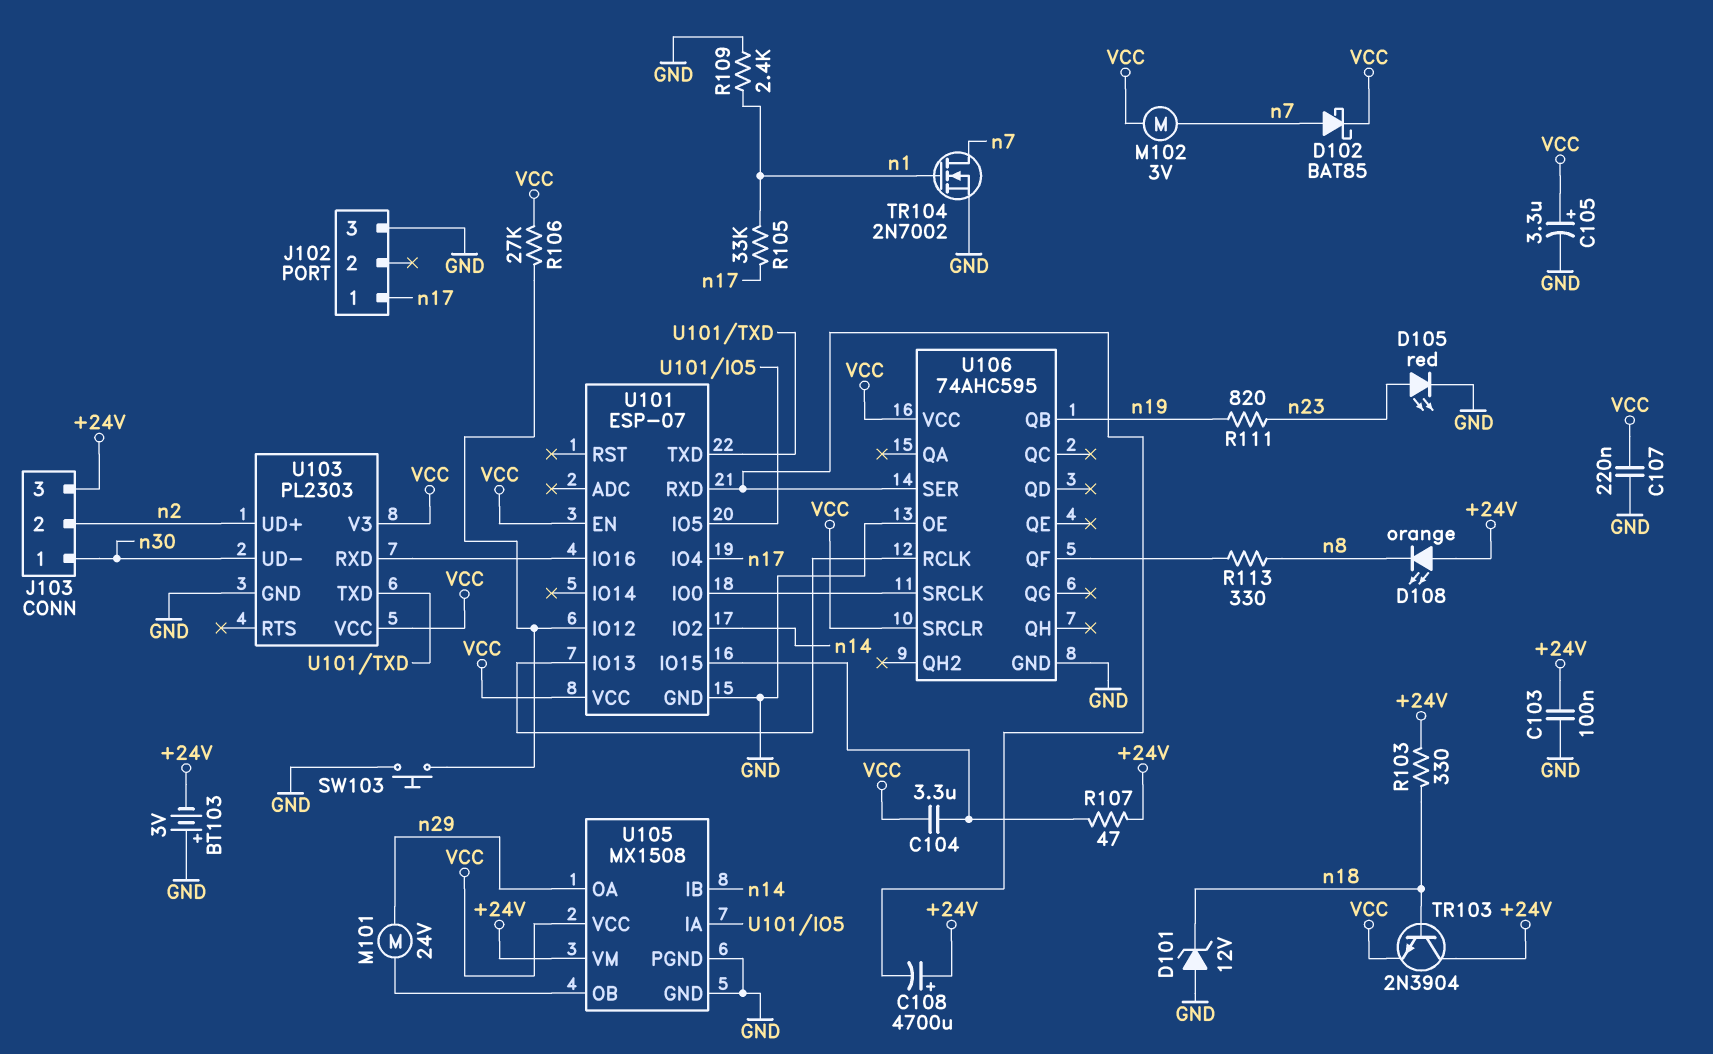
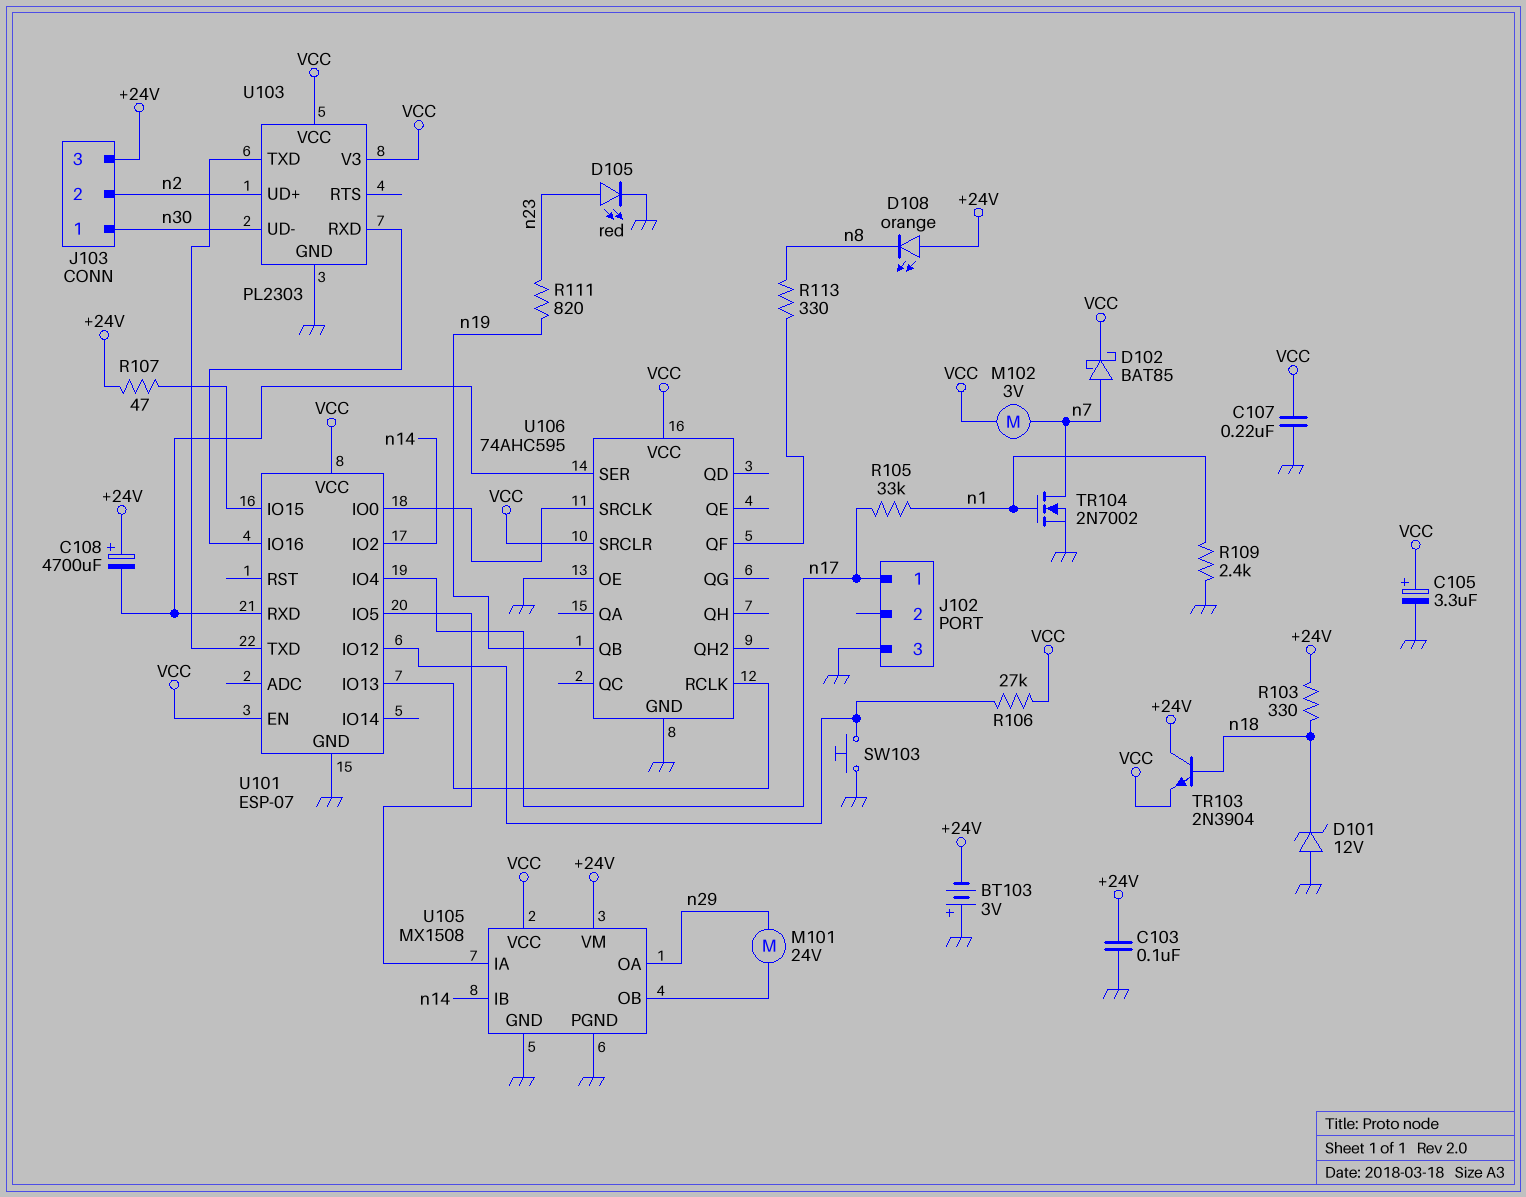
C104: 3.3uF (U101/IO15, VCC) -> none

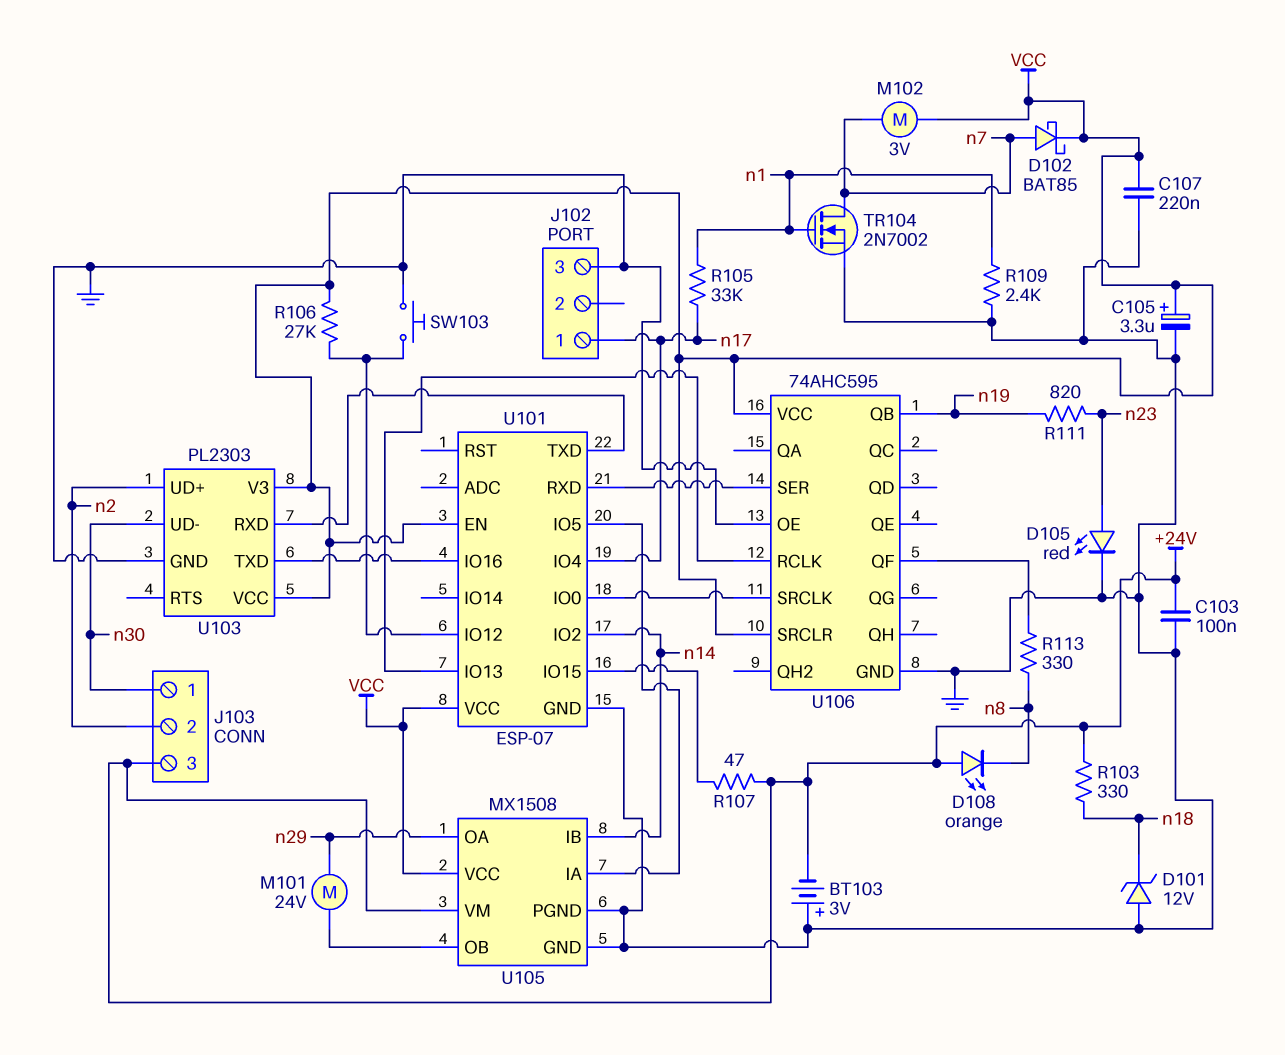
C108: 4700uF (plus +24V, minus U101/RXD) -> none
TR103: NPN 2N3904 (B n18, C +24V, E VCC) -> none
U103 pin RXD: U101/IO16 -> U101/TXD
U103 pin TXD: U101/TXD -> U101/IO16

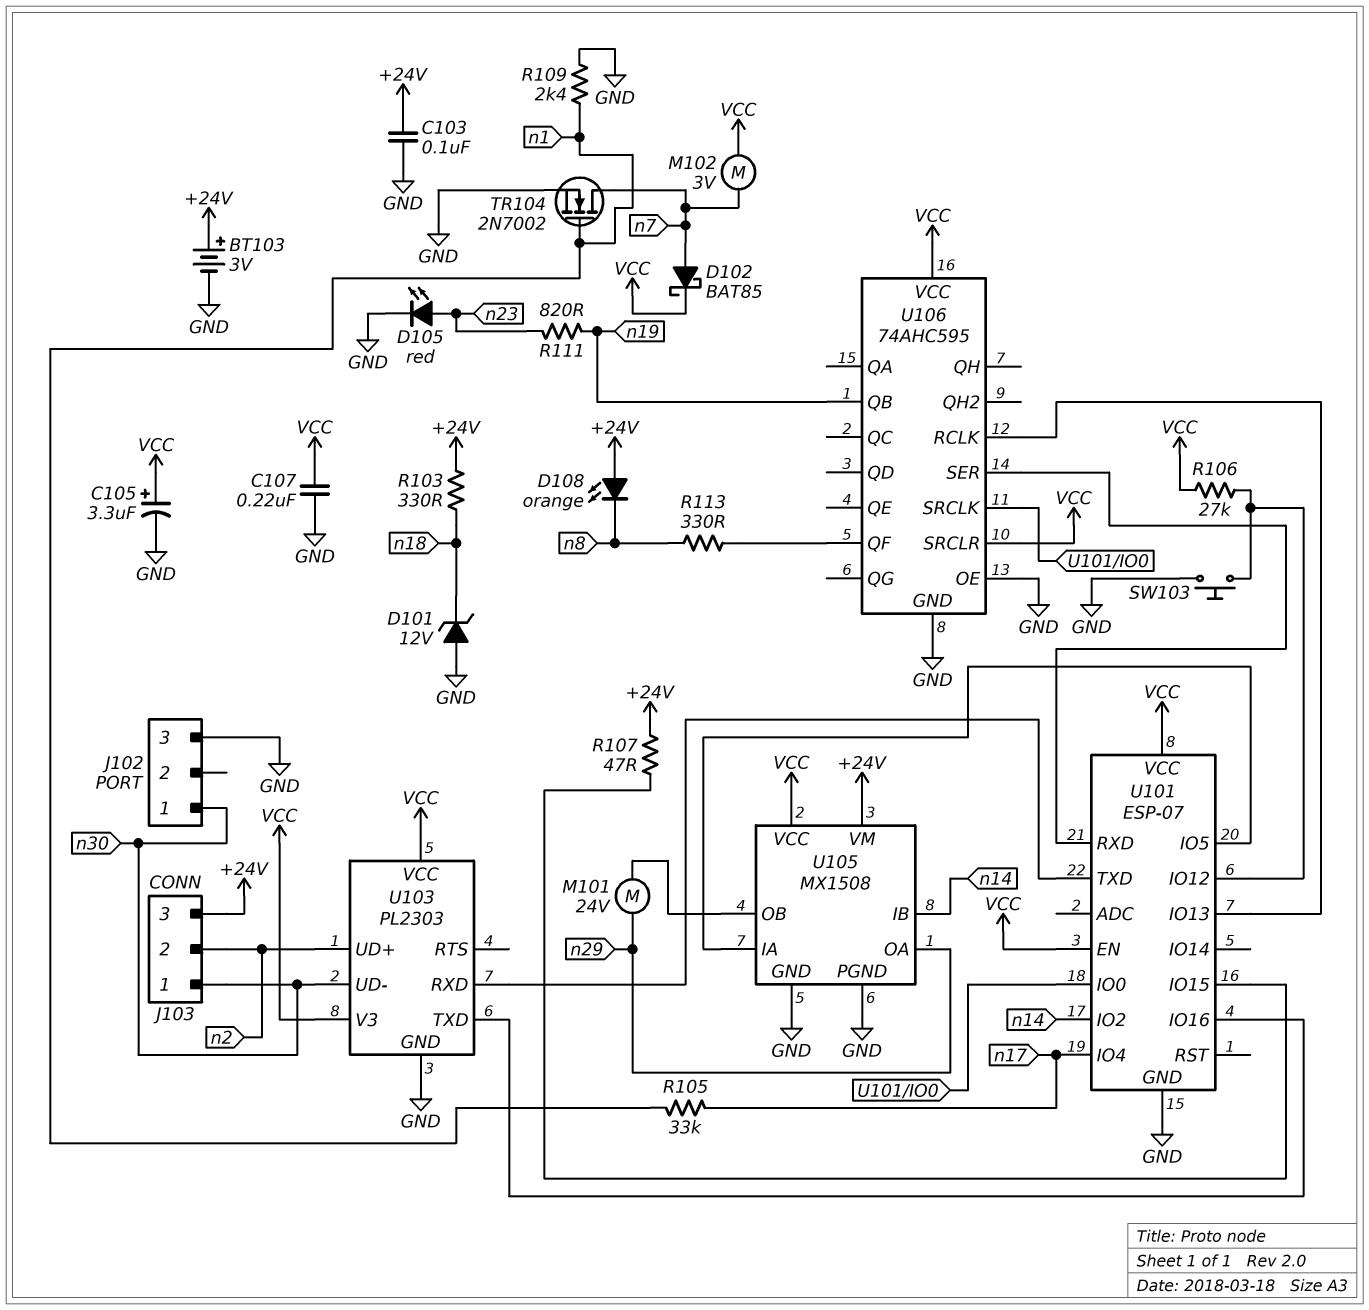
BT103: 3V (plus GND, minus +24V) -> 3V (plus +24V, minus GND)
J102 pin 1: n17 -> n30

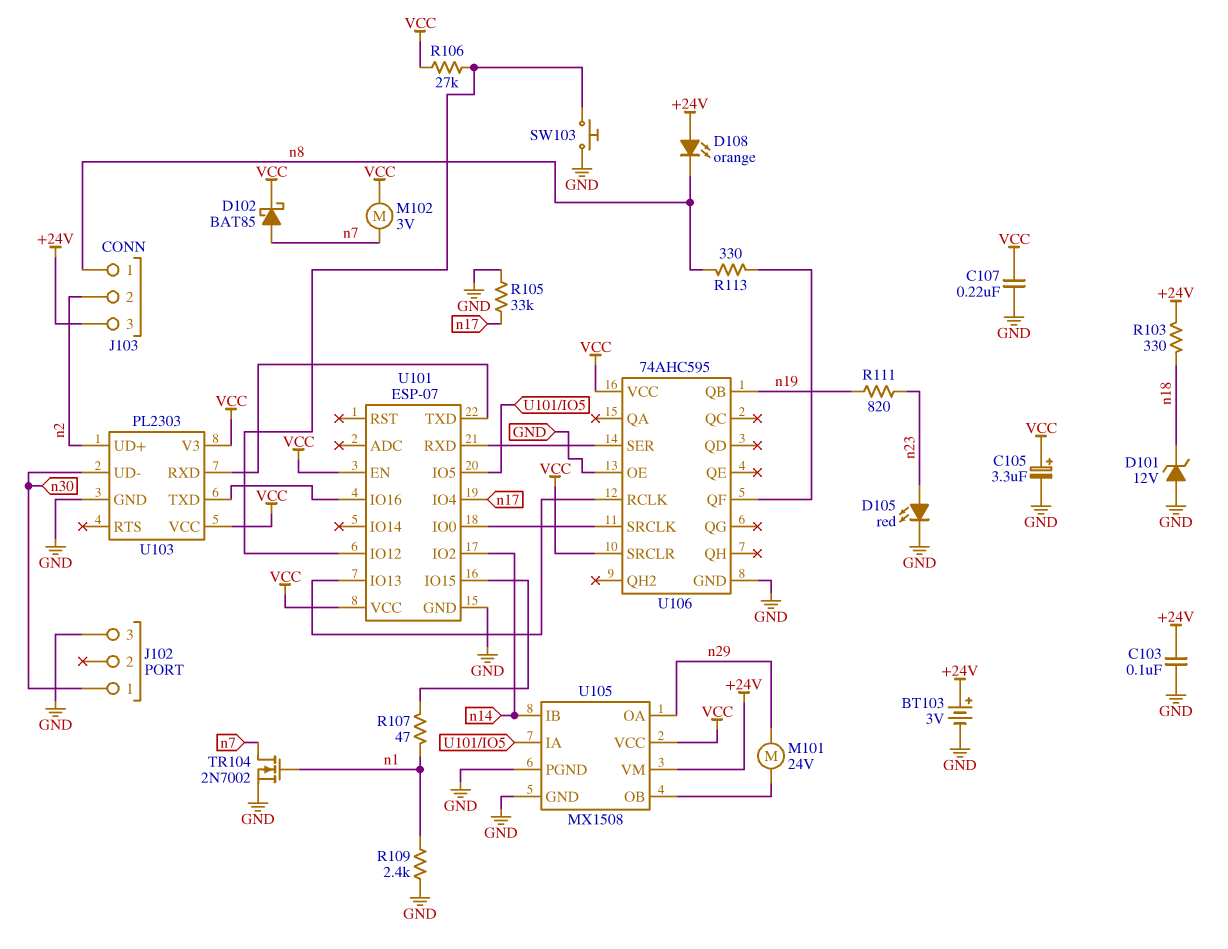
J103 pin 1: n30 -> n8
R105: 33k (n1, n17) -> 33k (GND, n17)
R107: 47 (+24V, U101/IO15) -> 47 (U101/IO15, n1)

